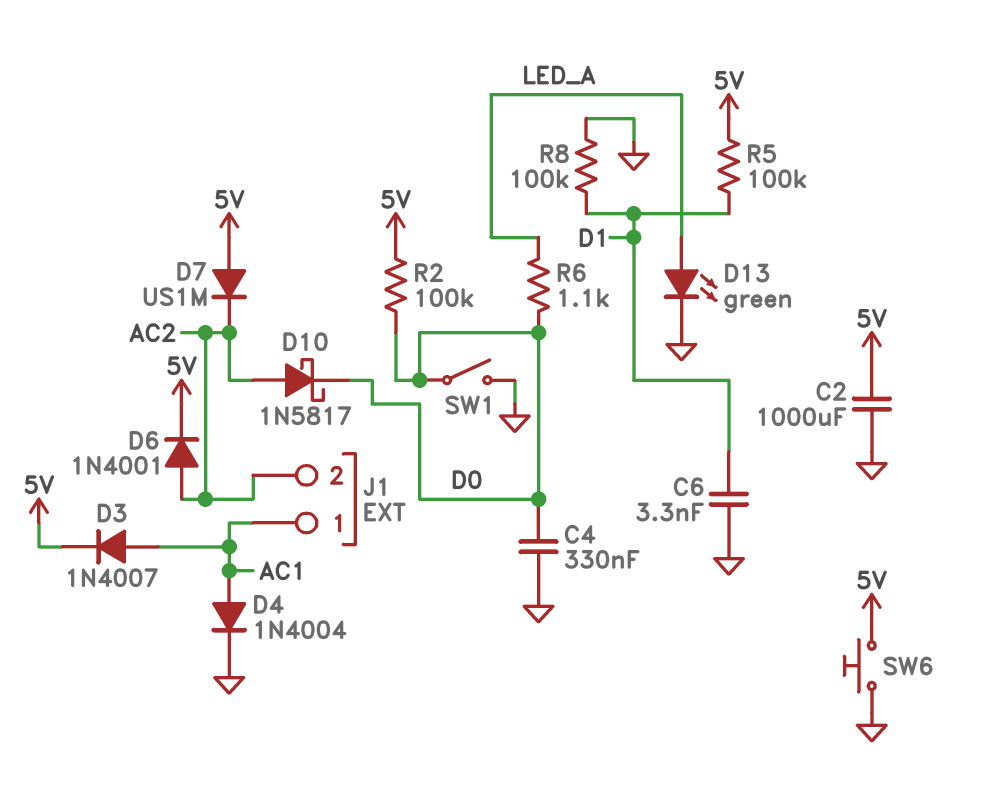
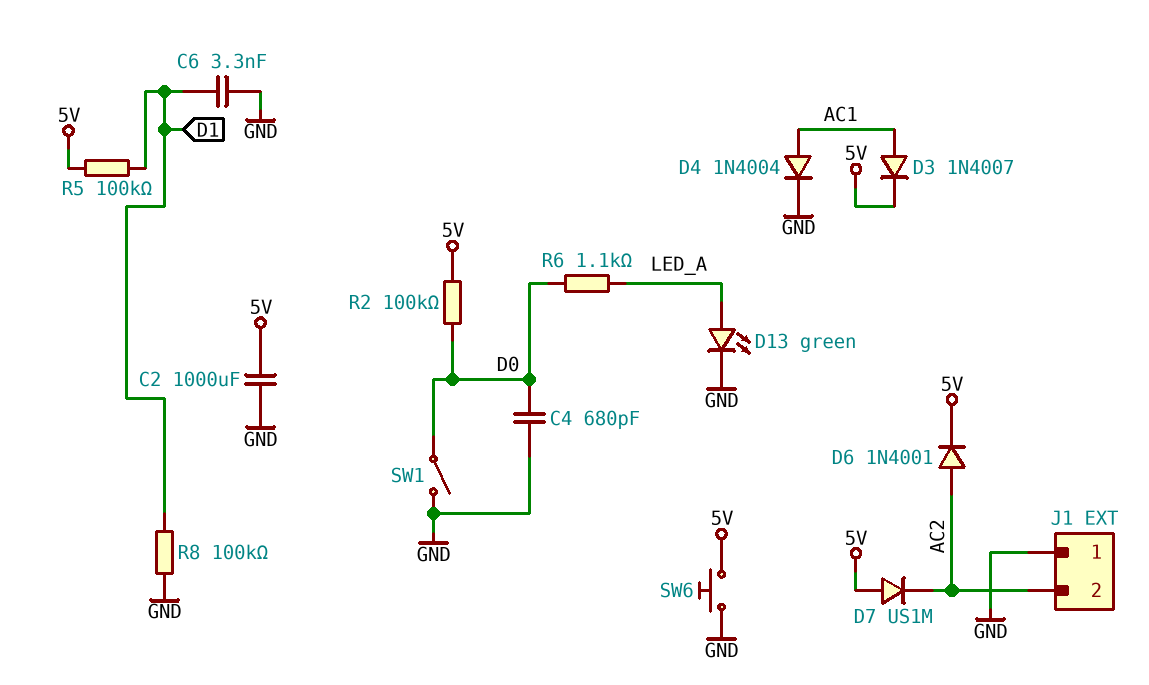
C4: 330nF (D0, GND) -> 680pF (D0, GND)
D10: schottky 1N5817 (A AC2, K D0) -> none
J1 pin 1: AC1 -> GND

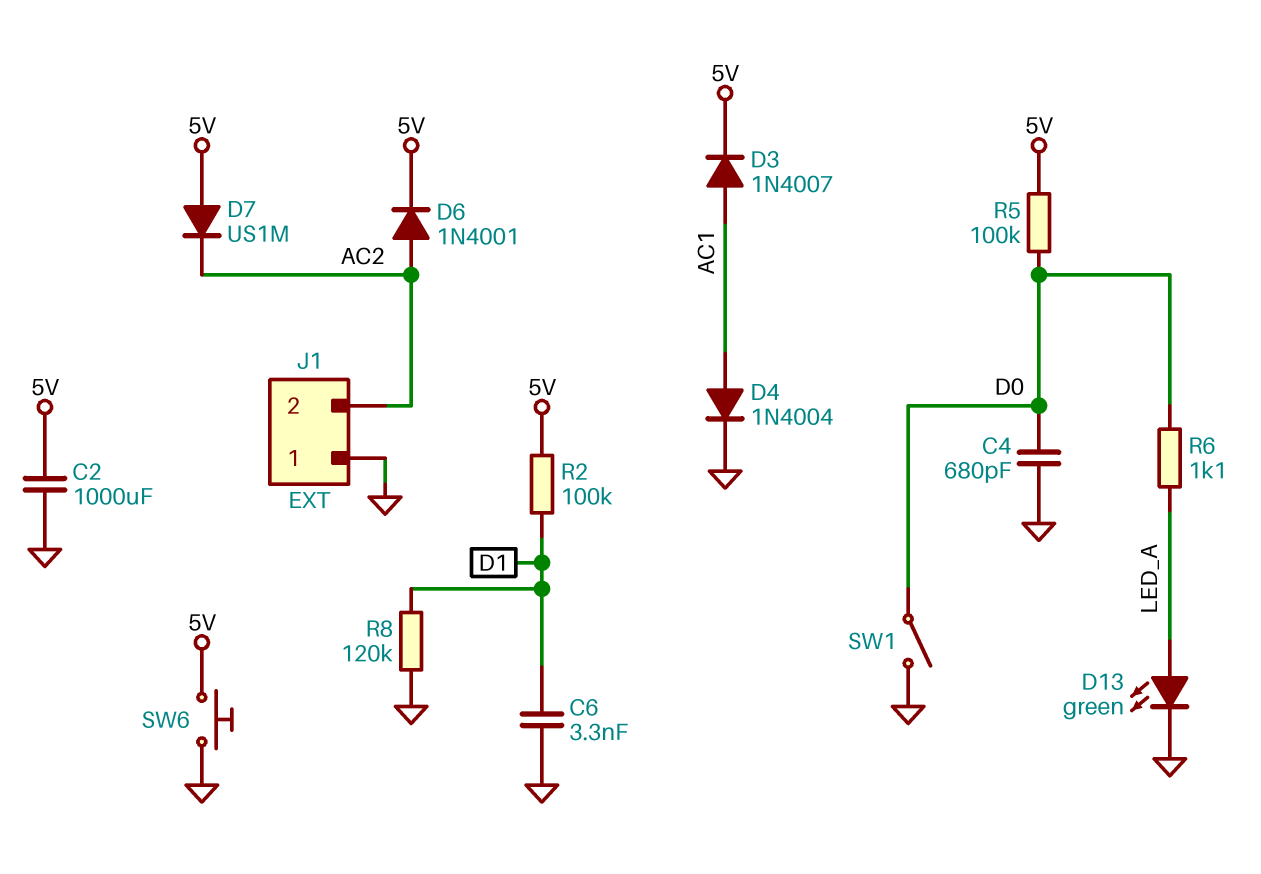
R2: 100k (5V, D0) -> 100k (5V, D1)
R5: 100k (5V, D1) -> 100k (5V, D0)
R8: 100k (D1, GND) -> 120k (D1, GND)

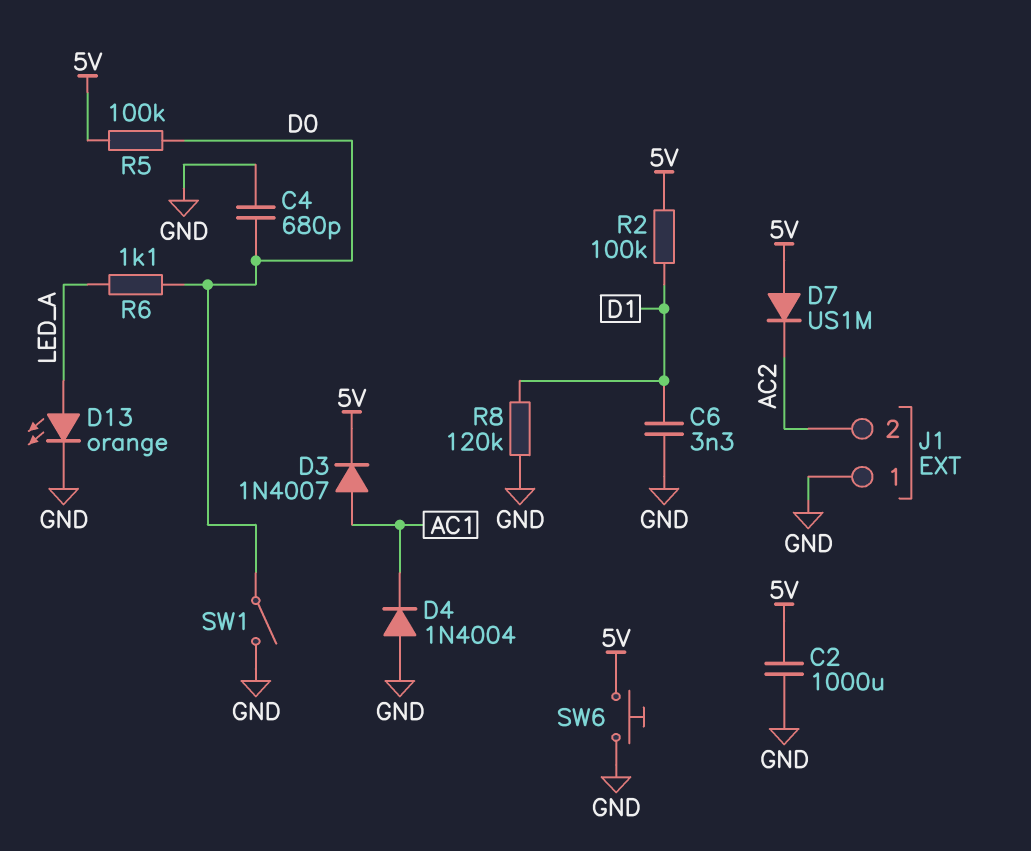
D4: diode 1N4004 (A AC1, K GND) -> diode 1N4004 (A GND, K AC1)
D6: diode 1N4001 (A AC2, K 5V) -> none
D13: LED green (A LED_A, K GND) -> LED orange (A LED_A, K GND)

